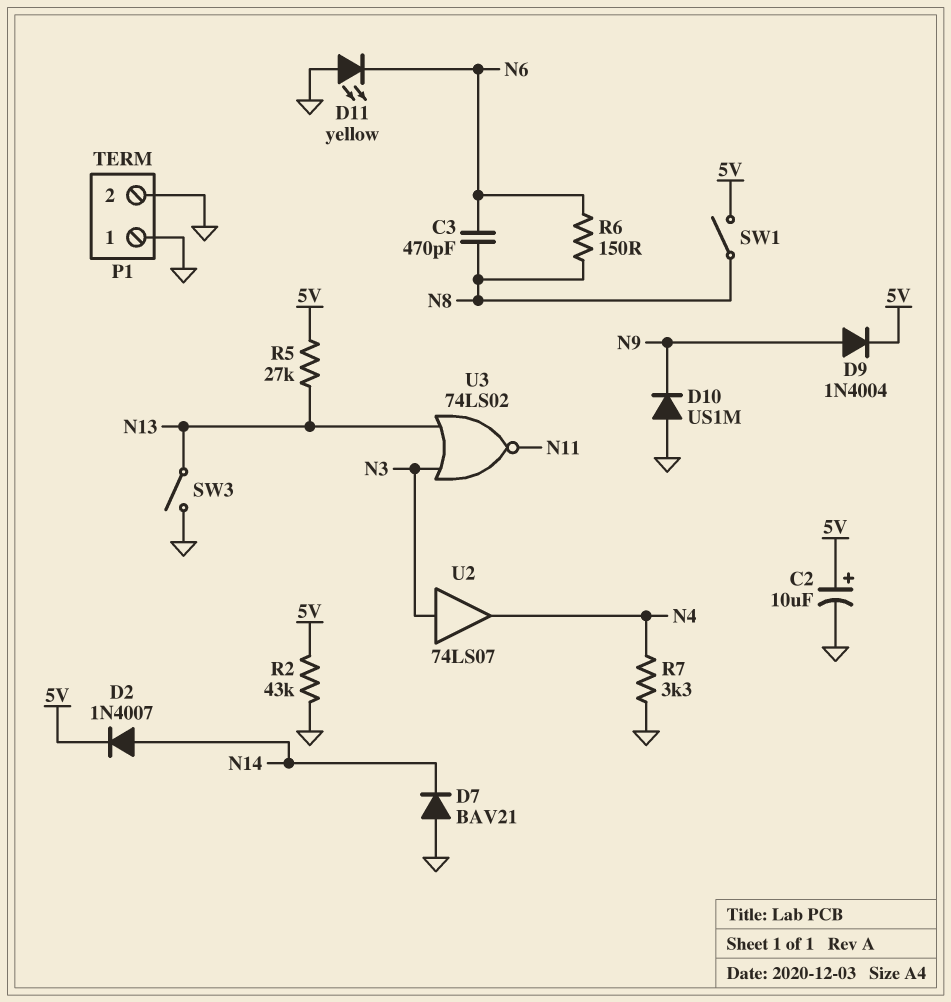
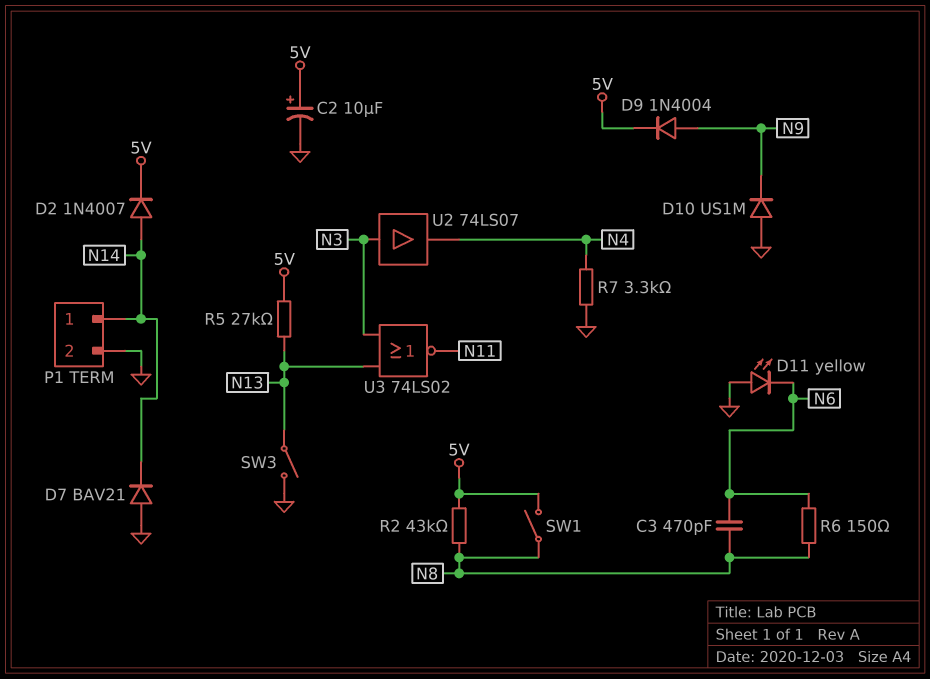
P1 pin 1: GND -> N14
R2: 43k (5V, GND) -> 43k (5V, N8)

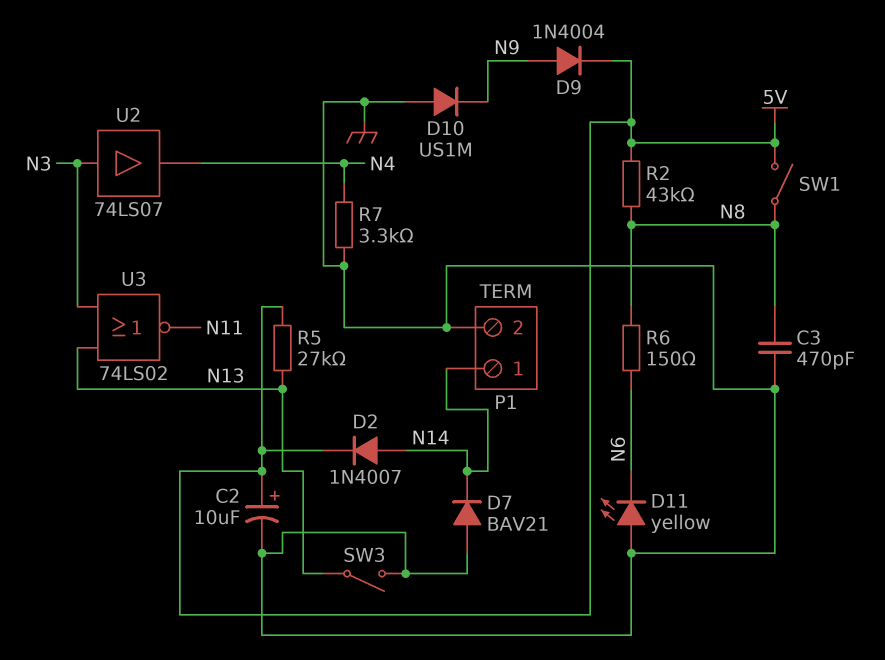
C3: 470pF (N6, N8) -> 470pF (GND, N8)

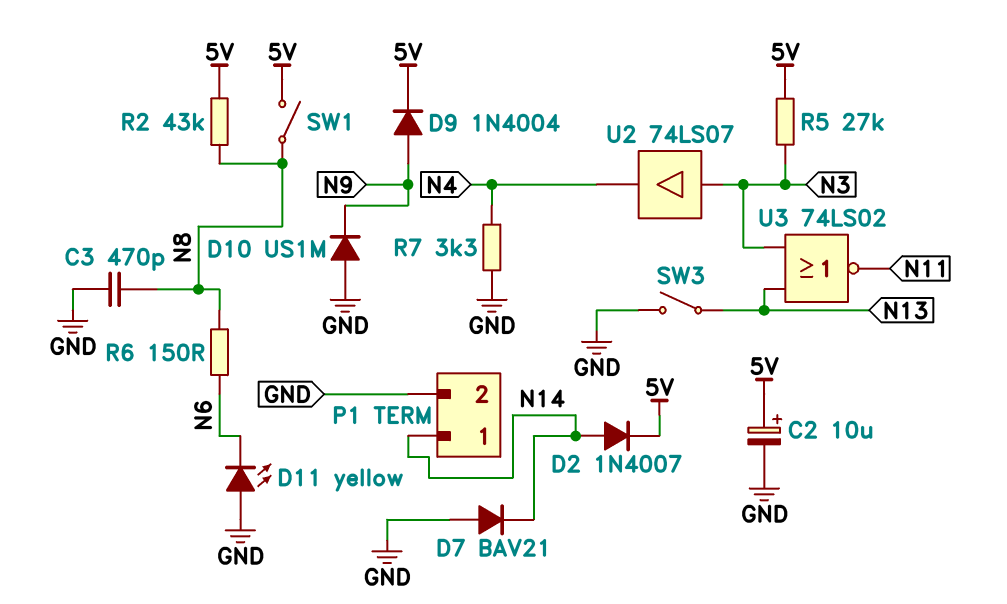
R5: 27k (5V, N13) -> 27k (5V, N3)

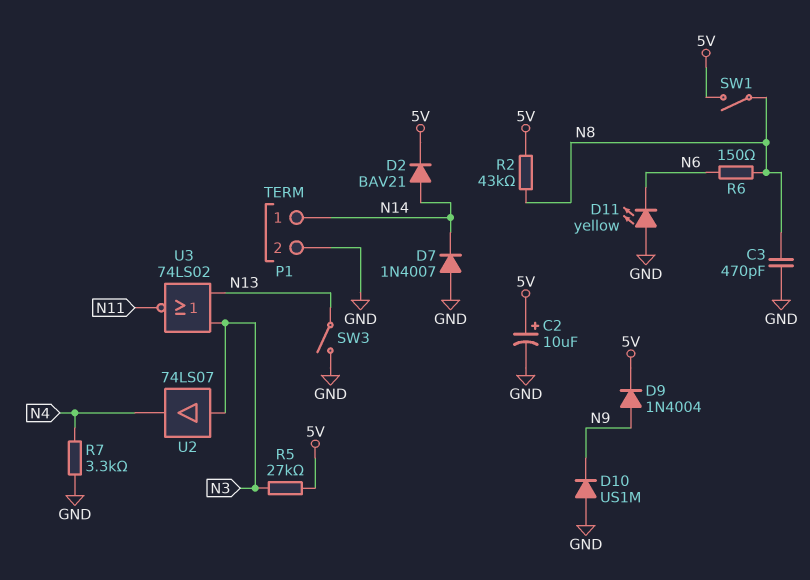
D2: diode 1N4007 (A N14, K 5V) -> diode BAV21 (A N14, K 5V)
D7: diode BAV21 (A GND, K N14) -> diode 1N4007 (A GND, K N14)

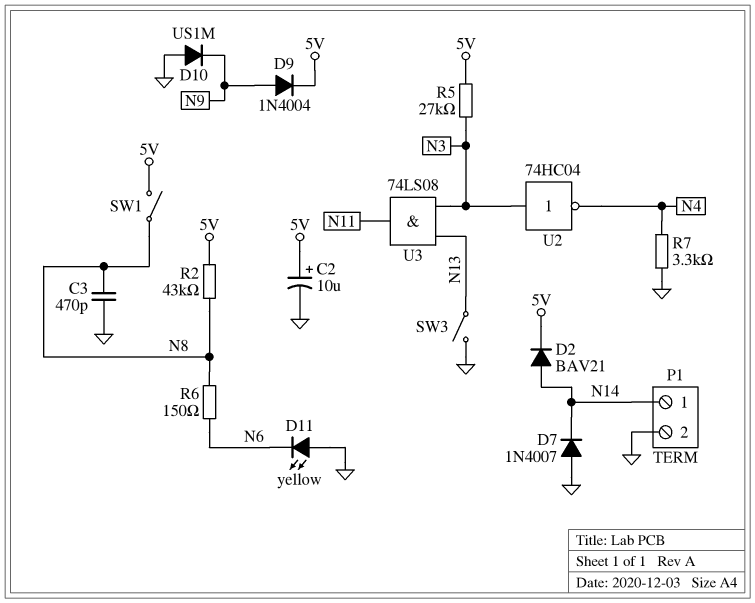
U2: buffer 74LS07 (in N3, out N4) -> NOT 74HC04 (in N3, out N4)
U3: NOR 74LS02 (in N3, in N13, out N11) -> AND 74LS08 (in N3, in N13, out N11)

